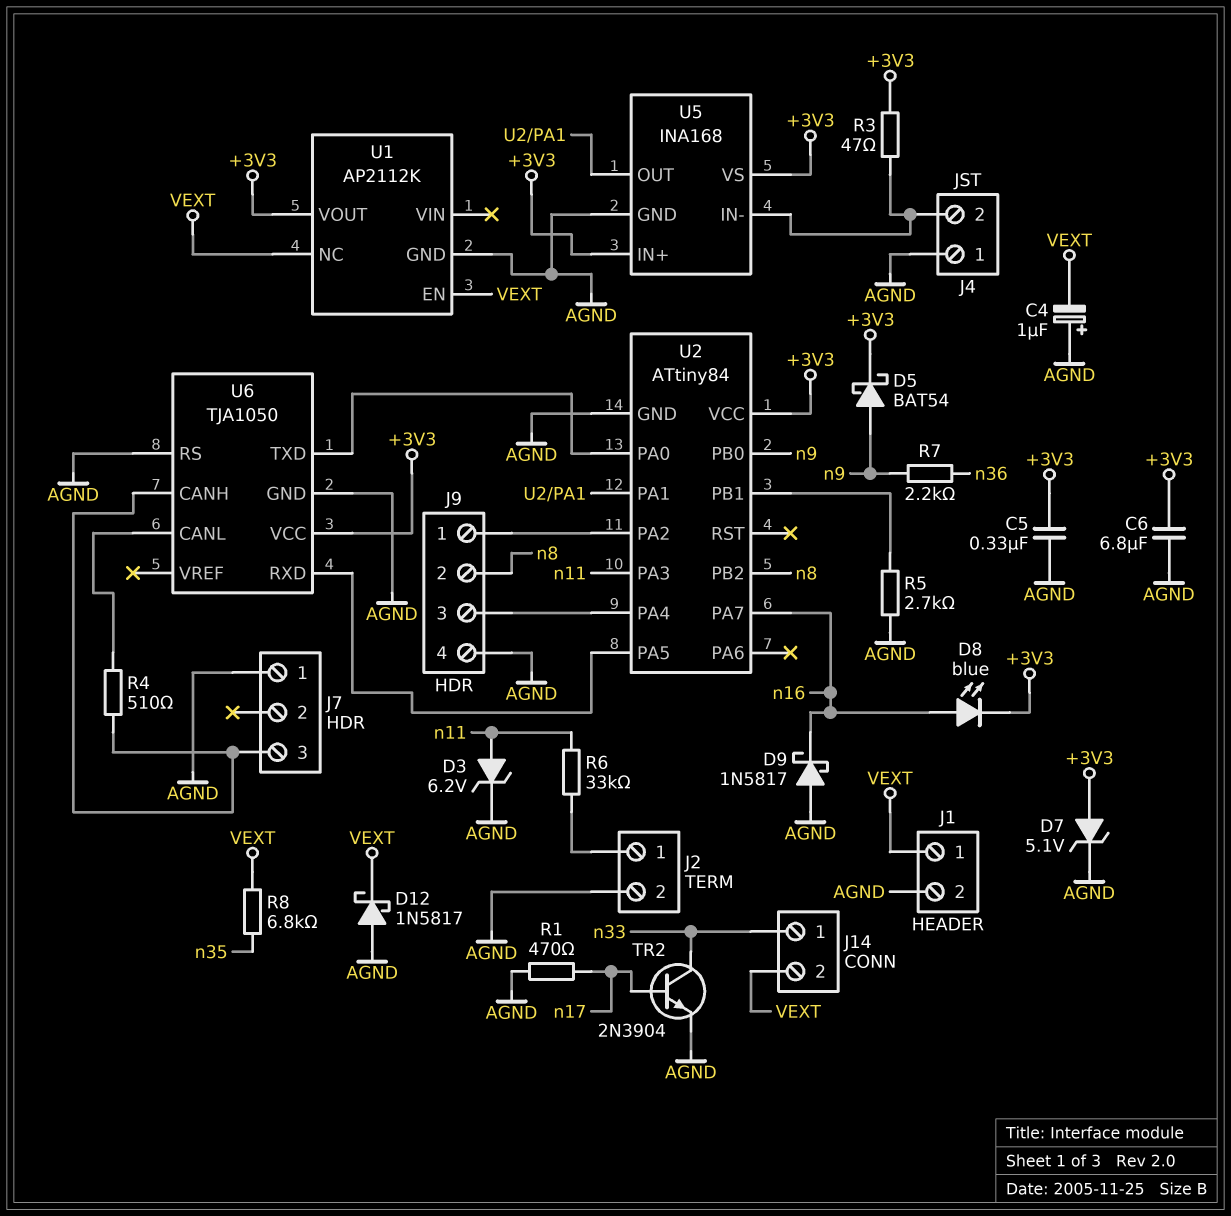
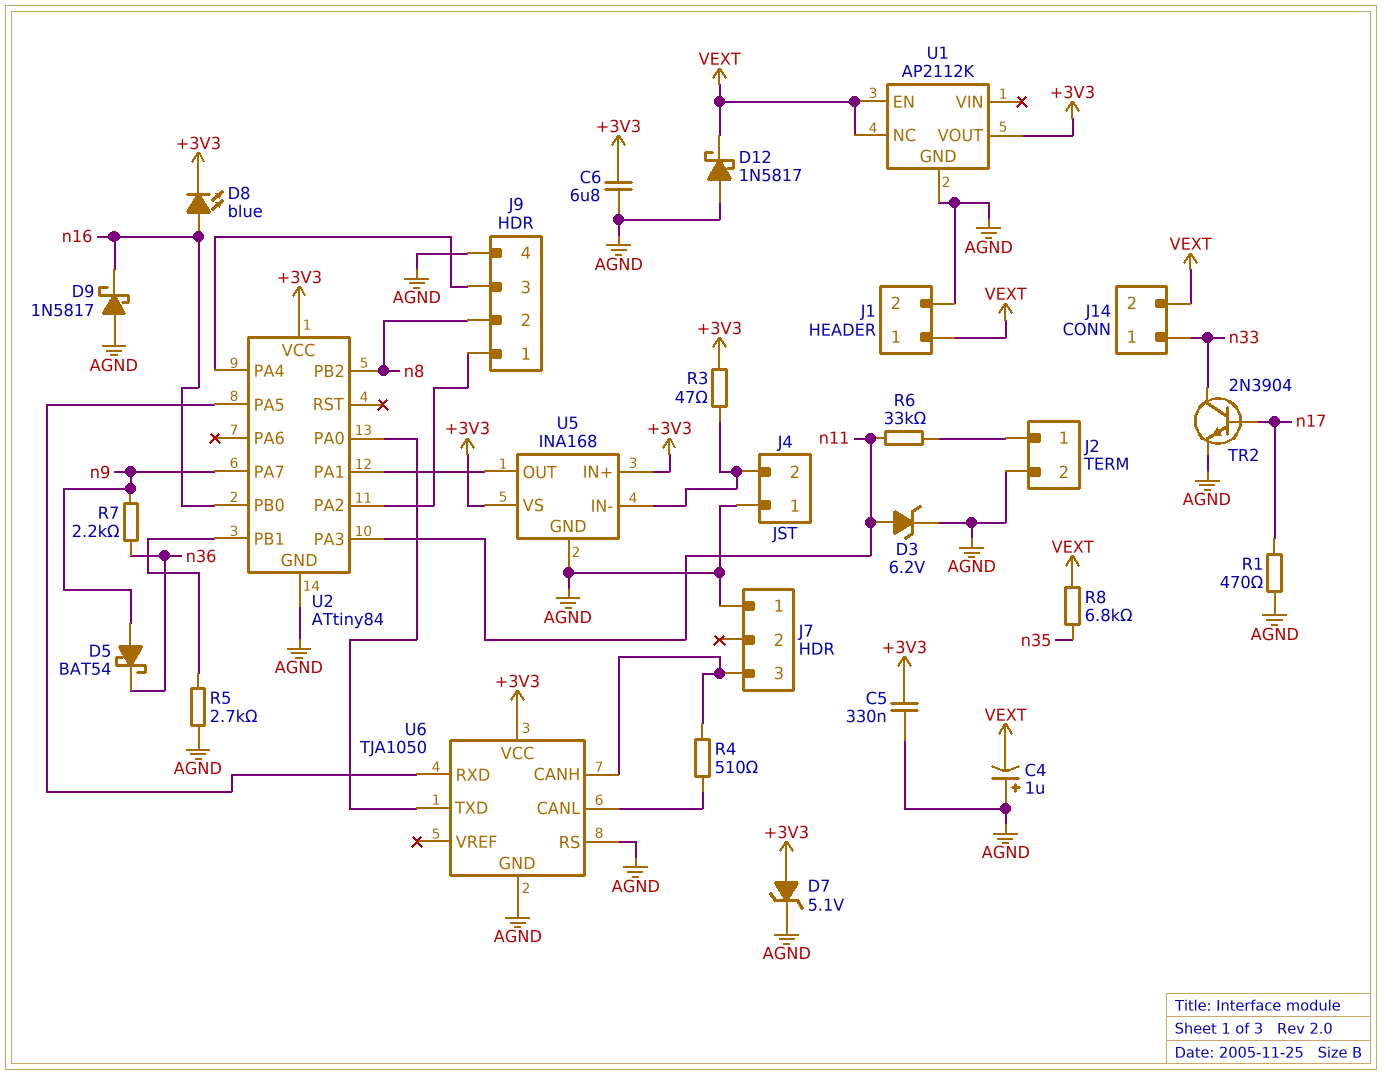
D5: schottky BAT54 (A n9, K +3V3) -> schottky BAT54 (A n9, K n36)
U2 pin PA7: n16 -> n9
U2 pin PB0: n9 -> n16

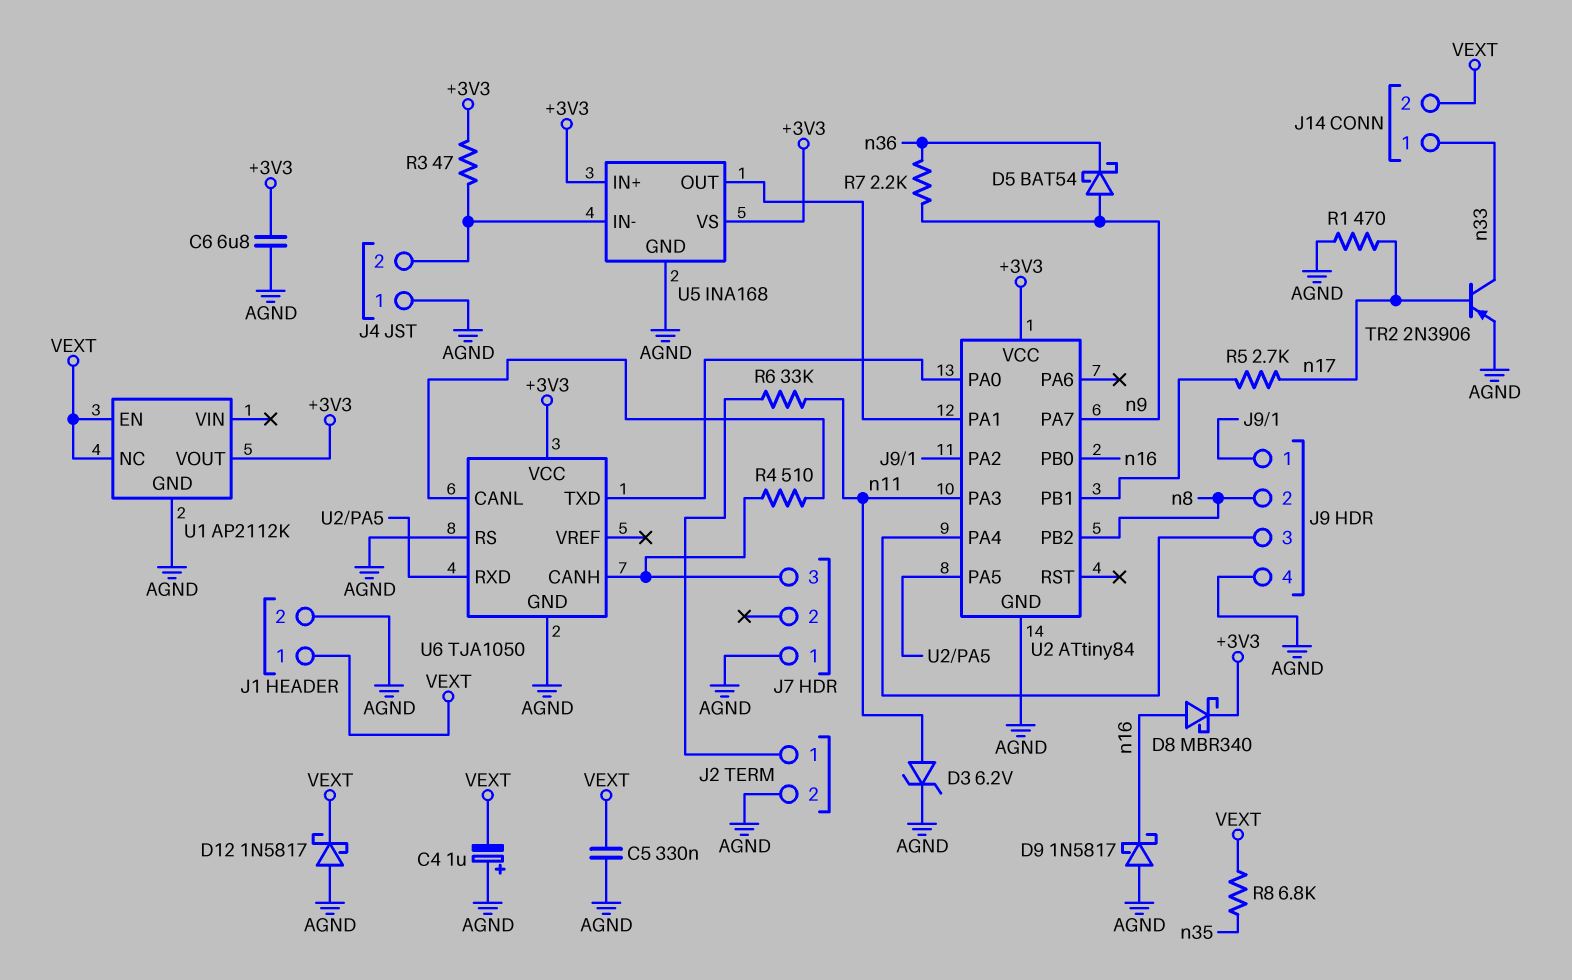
C5: 330nF (+3V3, AGND) -> 330nF (AGND, VEXT)
D7: zener 5.1V (A +3V3, K AGND) -> none
D8: LED blue (A n16, K +3V3) -> schottky MBR340 (A n16, K +3V3)
R5: 2.7k (AGND, U2/PB1) -> 2.7k (U2/PB1, n17)
TR2: NPN 2N3904 (B n17, C n33, E AGND) -> PNP 2N3906 (B n17, C n33, E AGND)

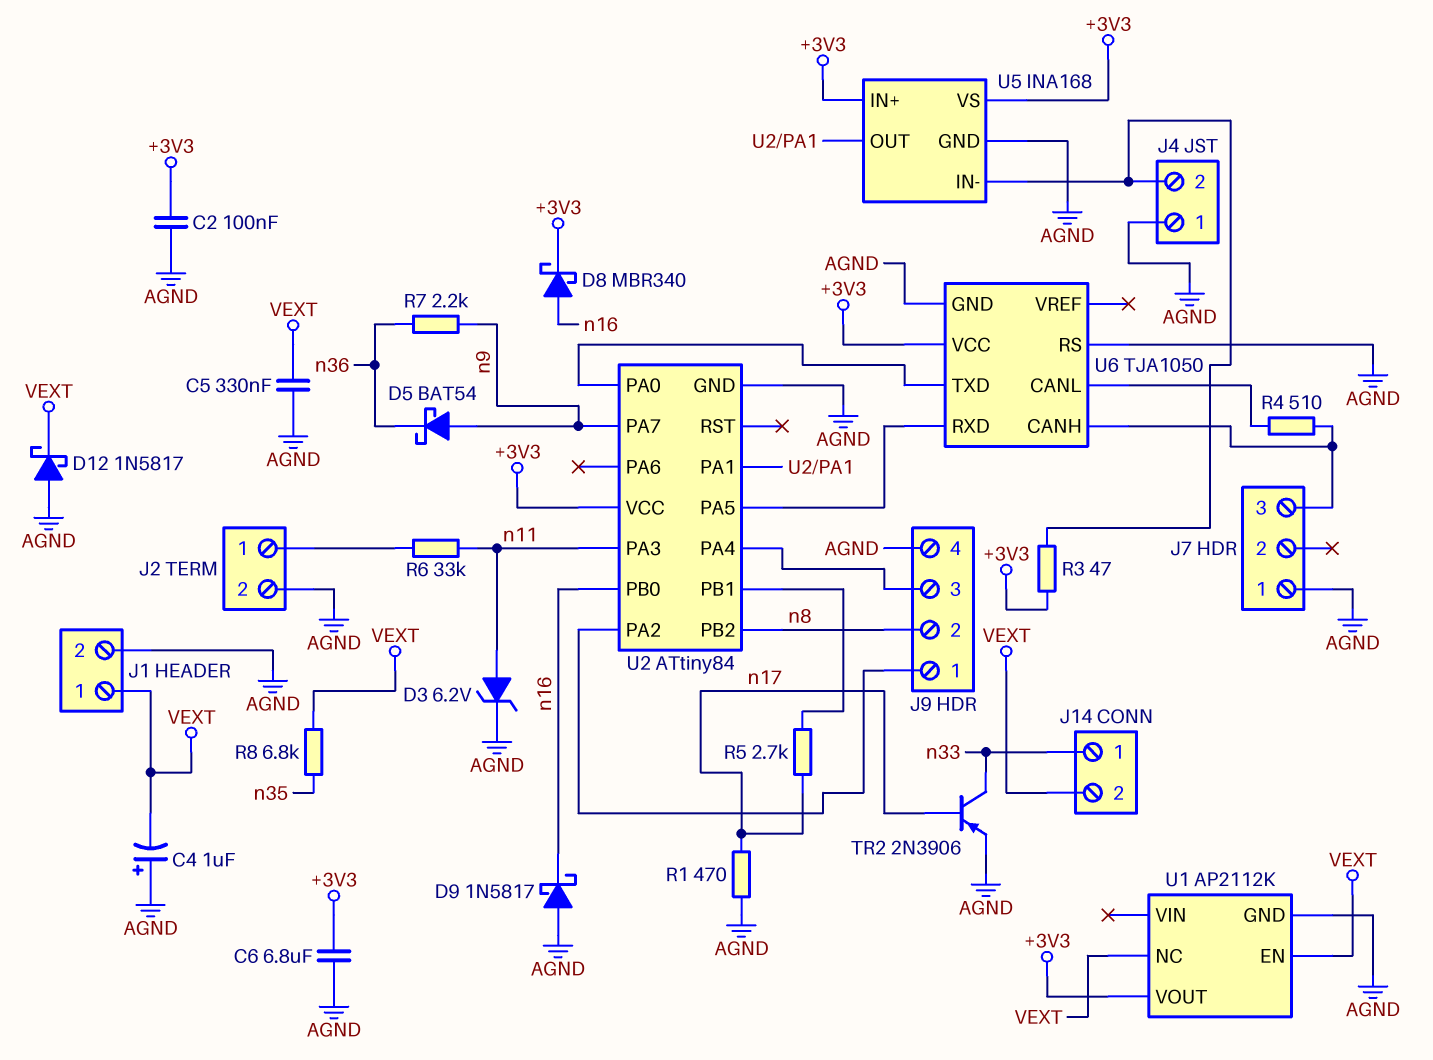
C2: none -> 100nF (+3V3, AGND)

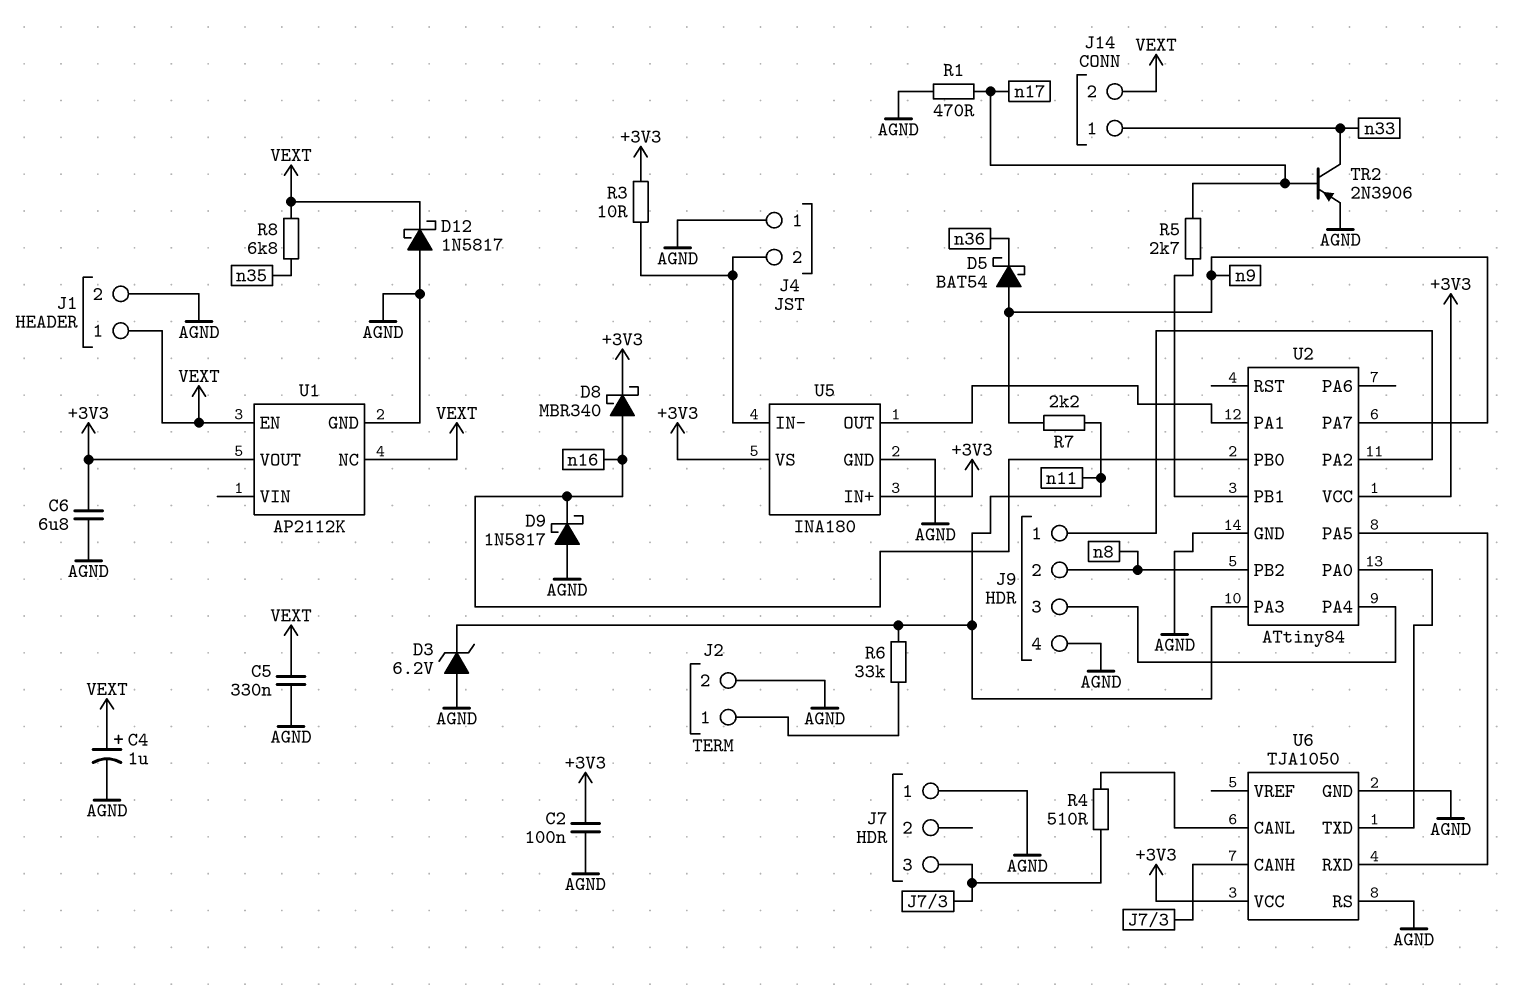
C4: 1uF (plus AGND, minus VEXT) -> 1uF (plus VEXT, minus AGND)
D3: zener 6.2V (A n11, K AGND) -> zener 6.2V (A AGND, K n11)
R3: 47 (+3V3, J4/2) -> 10 (+3V3, J4/2)
R7: 2.2k (n9, n36) -> 2.2k (n9, n11)
U5: INA168 -> INA180

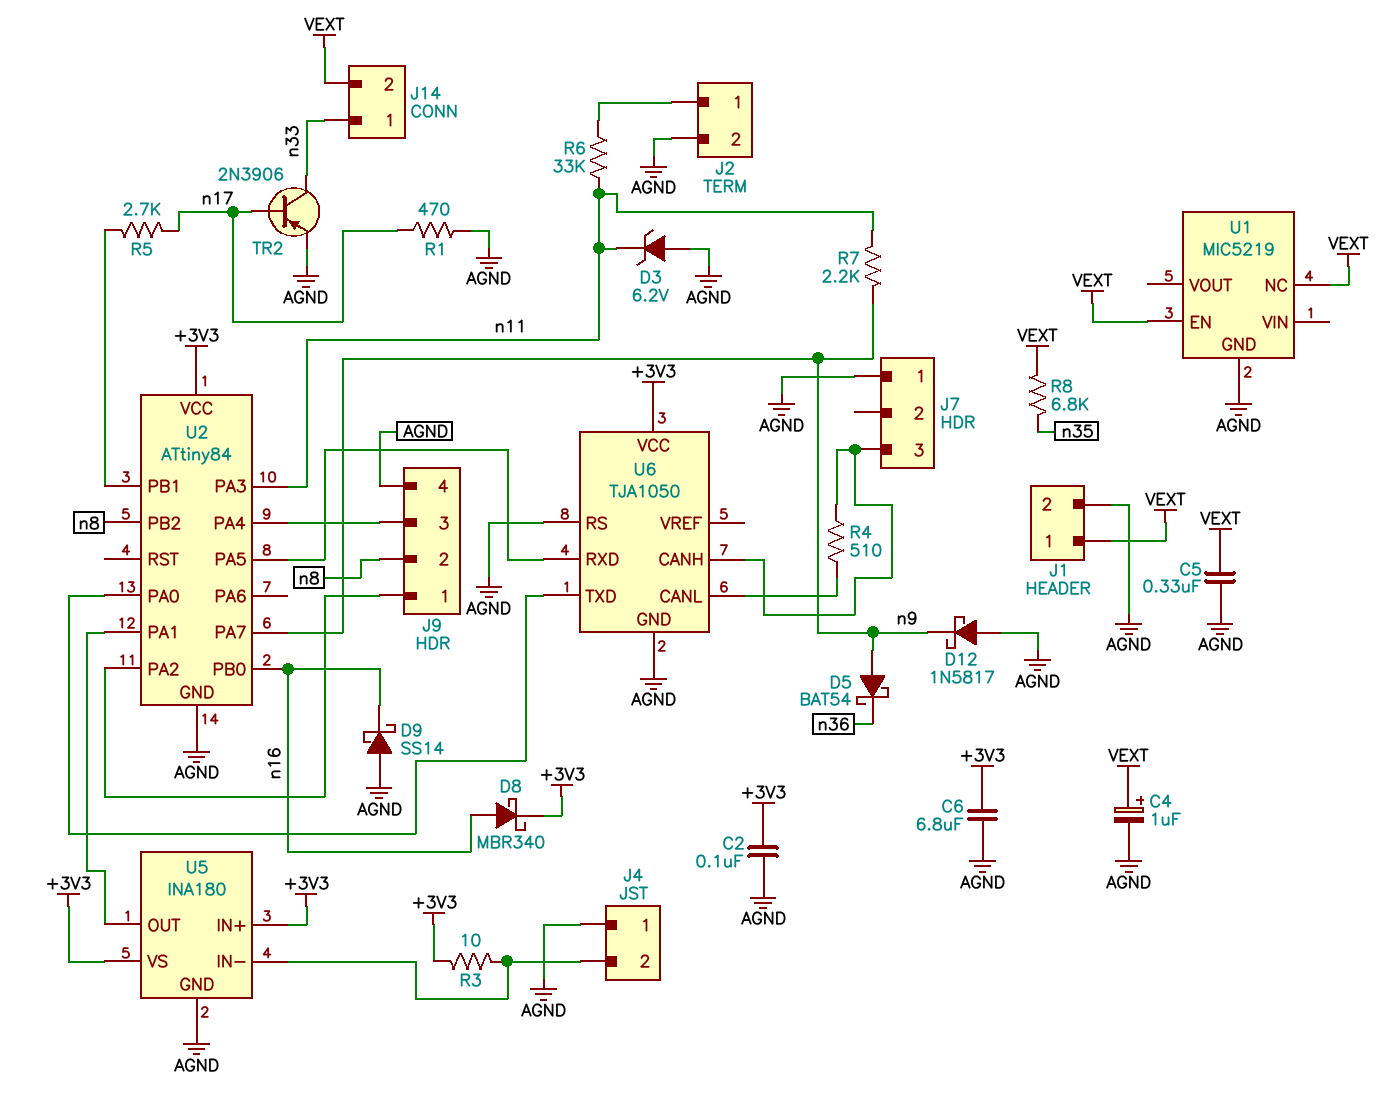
D9: schottky 1N5817 (A AGND, K n16) -> schottky SS14 (A AGND, K n16)
D12: schottky 1N5817 (A AGND, K VEXT) -> schottky 1N5817 (A AGND, K n9)
U1: AP2112K -> MIC5219
U1 pin VOUT: +3V3 -> none

